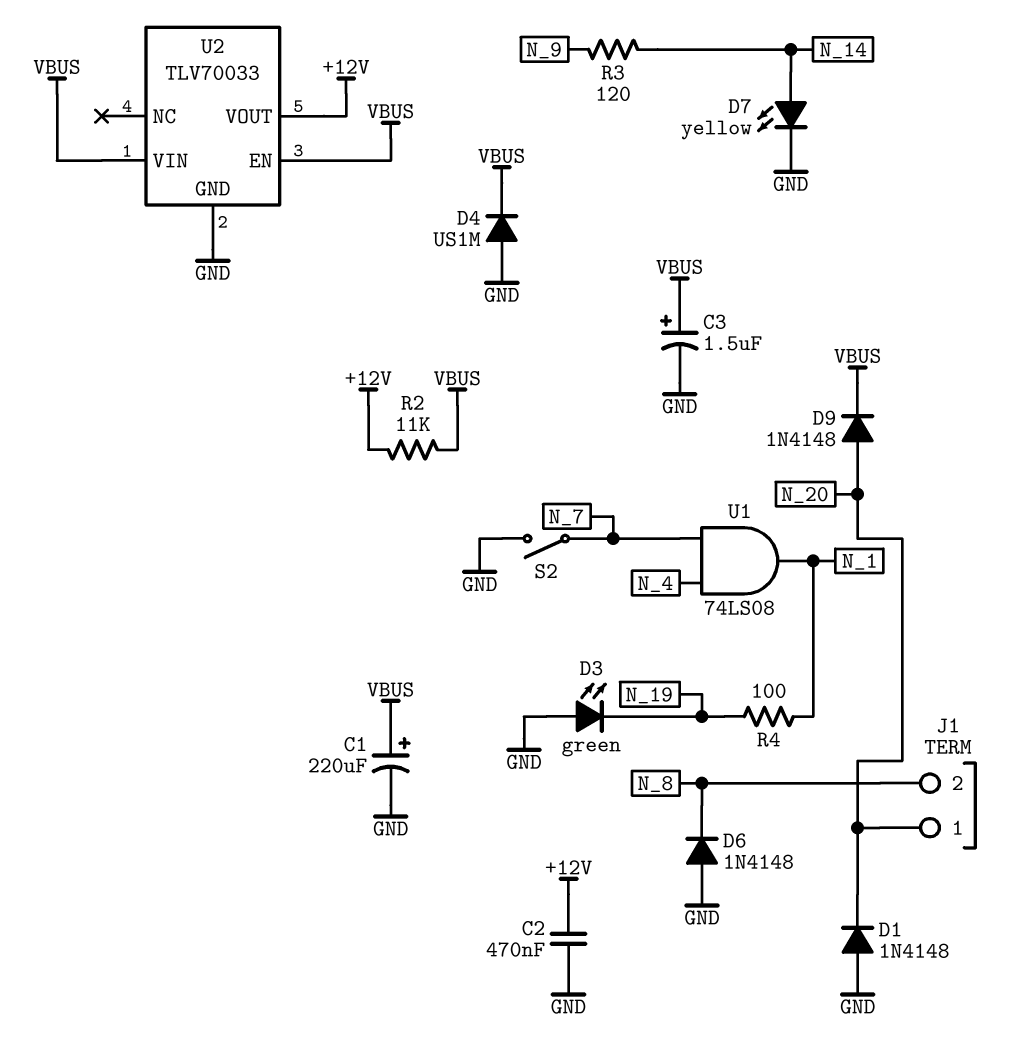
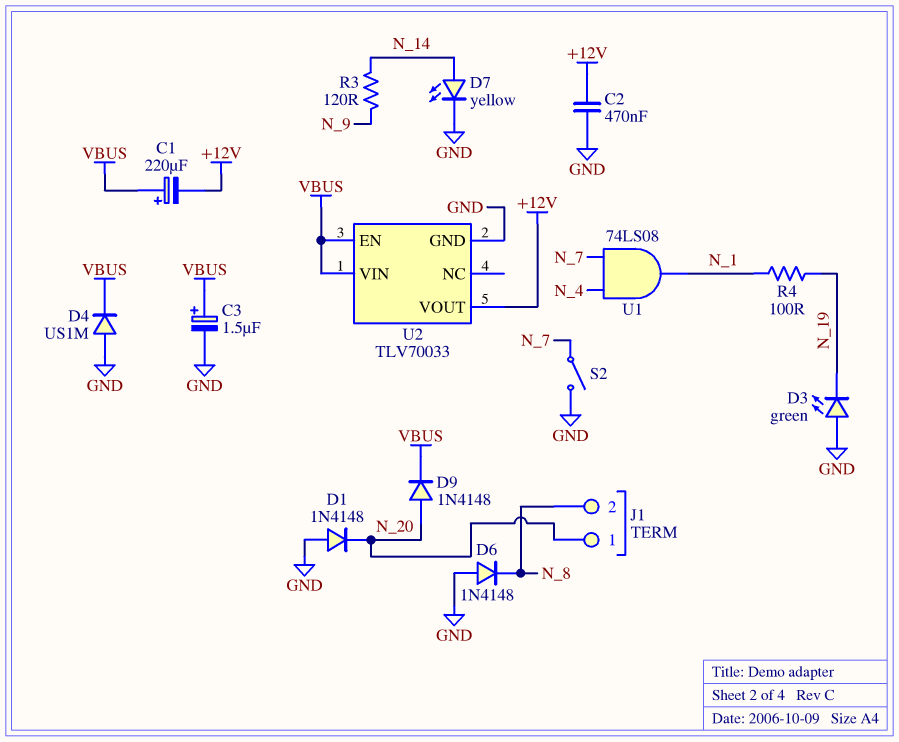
C1: 220uF (plus VBUS, minus GND) -> 220uF (plus VBUS, minus +12V)
R2: 11k (+12V, VBUS) -> none

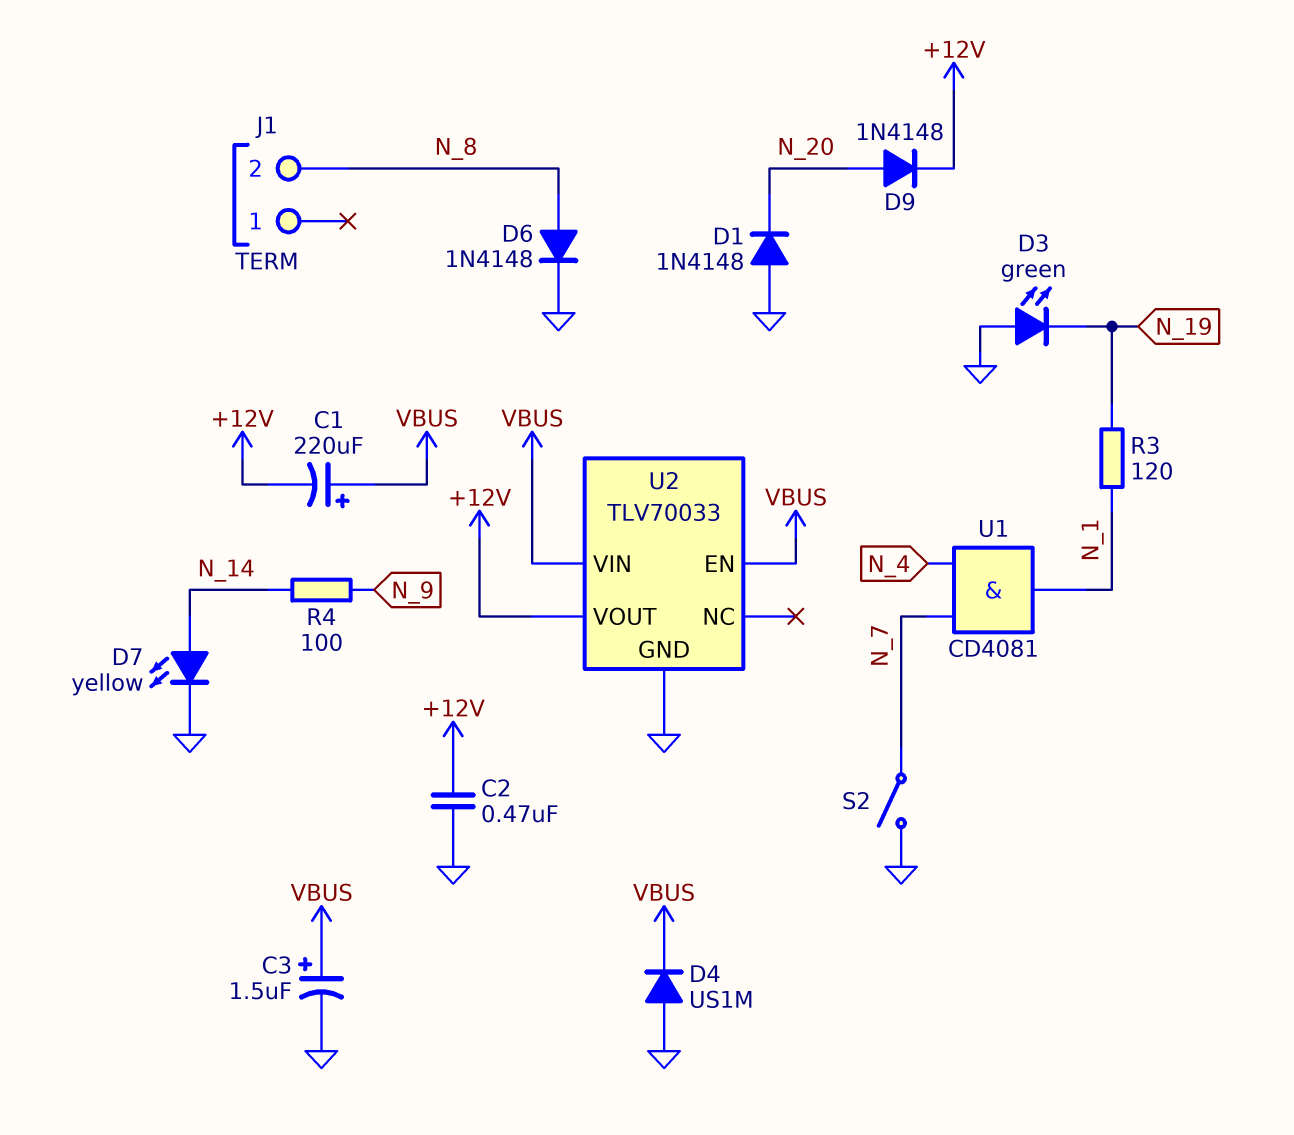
D6: diode 1N4148 (A GND, K N_8) -> diode 1N4148 (A N_8, K GND)
D9: diode 1N4148 (A N_20, K VBUS) -> diode 1N4148 (A N_20, K +12V)
J1 pin 1: N_20 -> none
R3: 120 (N_9, N_14) -> 120 (N_1, N_19)
R4: 100 (N_1, N_19) -> 100 (N_9, N_14)
U1: AND 74LS08 (in N_4, in N_7, out N_1) -> AND CD4081 (in N_4, in N_7, out N_1)

